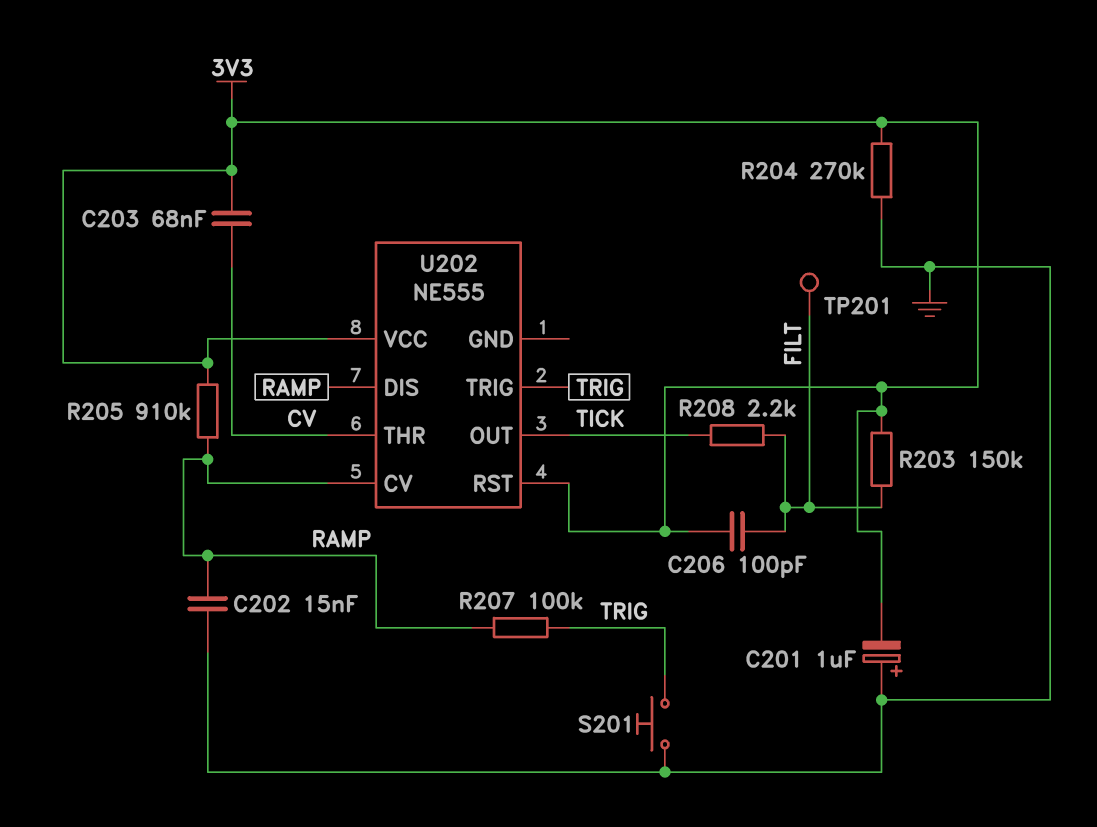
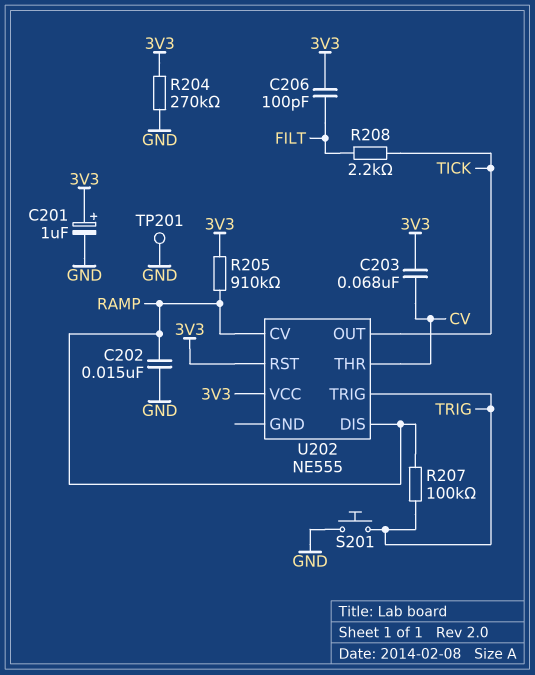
C201: 1uF (plus GND, minus 3V3) -> 1uF (plus 3V3, minus GND)
R203: 150k (3V3, FILT) -> none
TP201: test point (FILT) -> test point (GND)

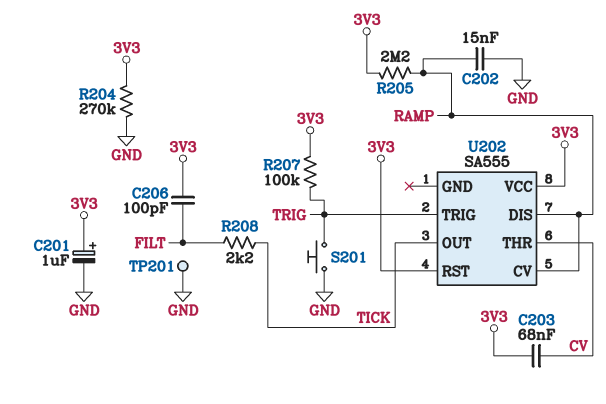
R205: 910k (3V3, RAMP) -> 2.2M (3V3, RAMP)
R207: 100k (RAMP, TRIG) -> 100k (3V3, TRIG)
U202: NE555 -> SA555

